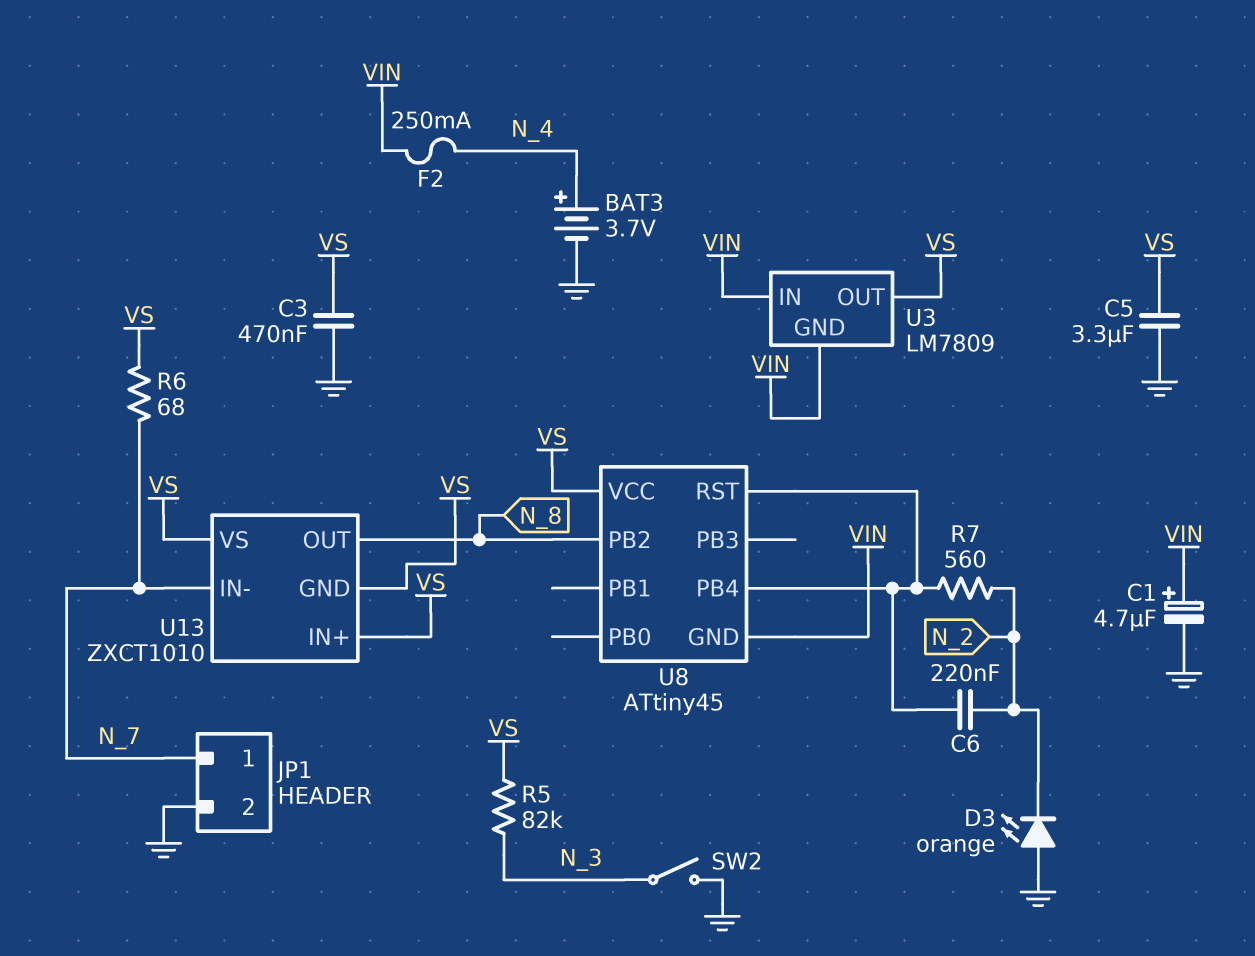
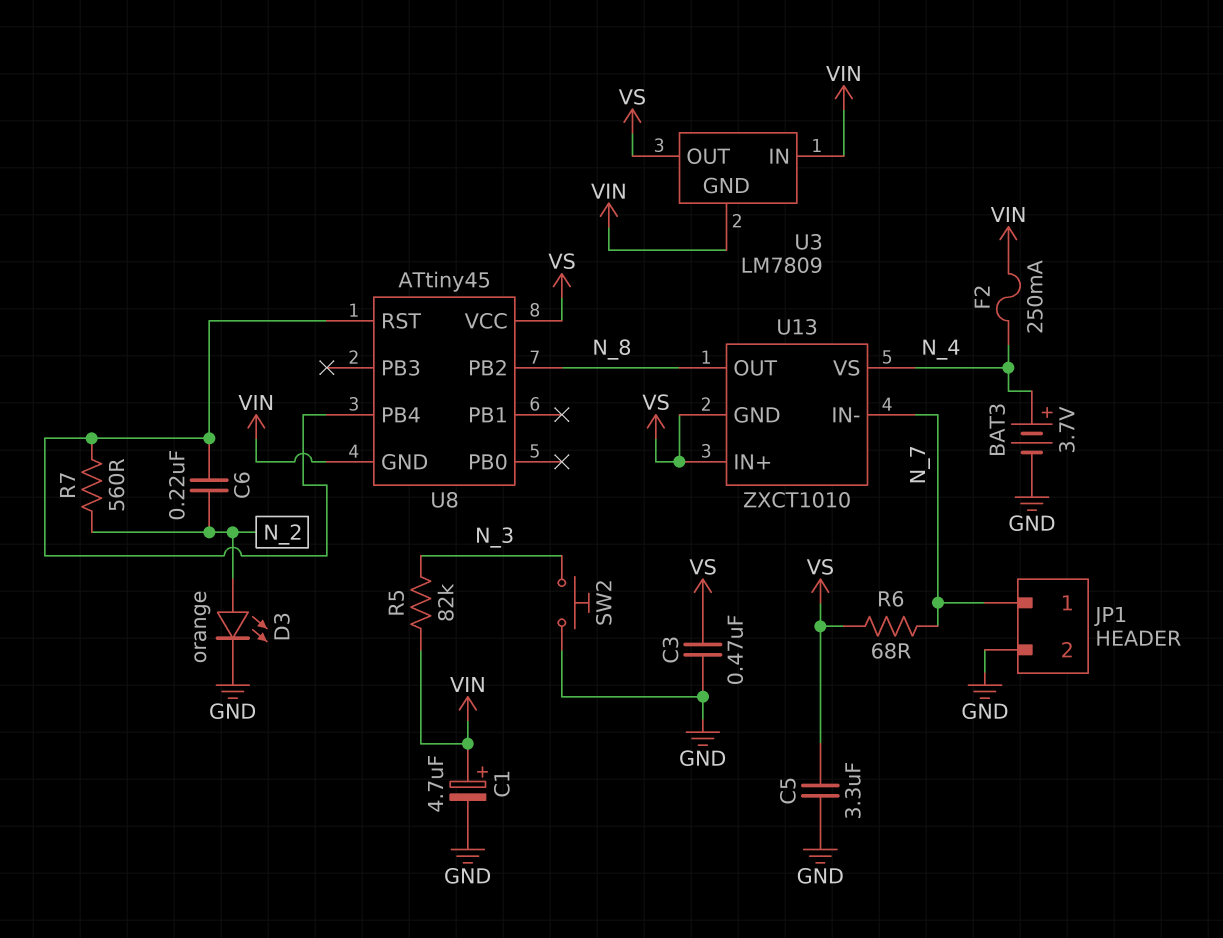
D3: LED orange (A GND, K N_2) -> LED orange (A N_2, K GND)
R5: 82k (N_3, VS) -> 82k (N_3, VIN)
SW2: switch (GND, N_3) -> button (GND, N_3)
U13 pin VS: VS -> N_4

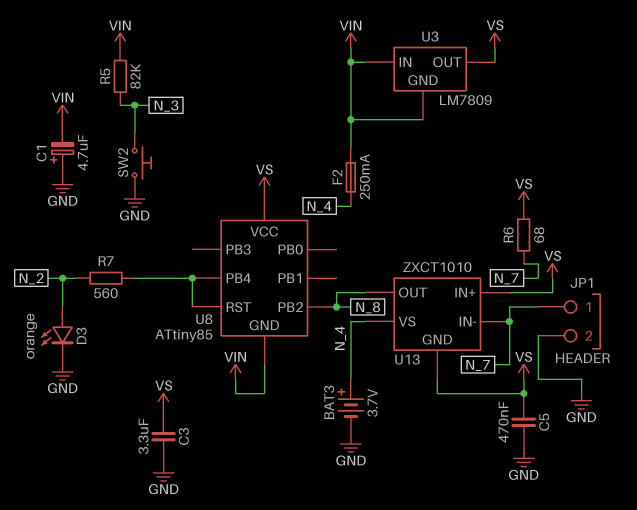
C1: 4.7uF (plus VIN, minus GND) -> 4.7uF (plus GND, minus VIN)
C3: 470nF (GND, VS) -> 3.3uF (GND, VS)
C5: 3.3uF (GND, VS) -> 470nF (GND, VS)
C6: 220nF (N_2, U8/PB4) -> none
U8: ATtiny45 -> ATtiny85

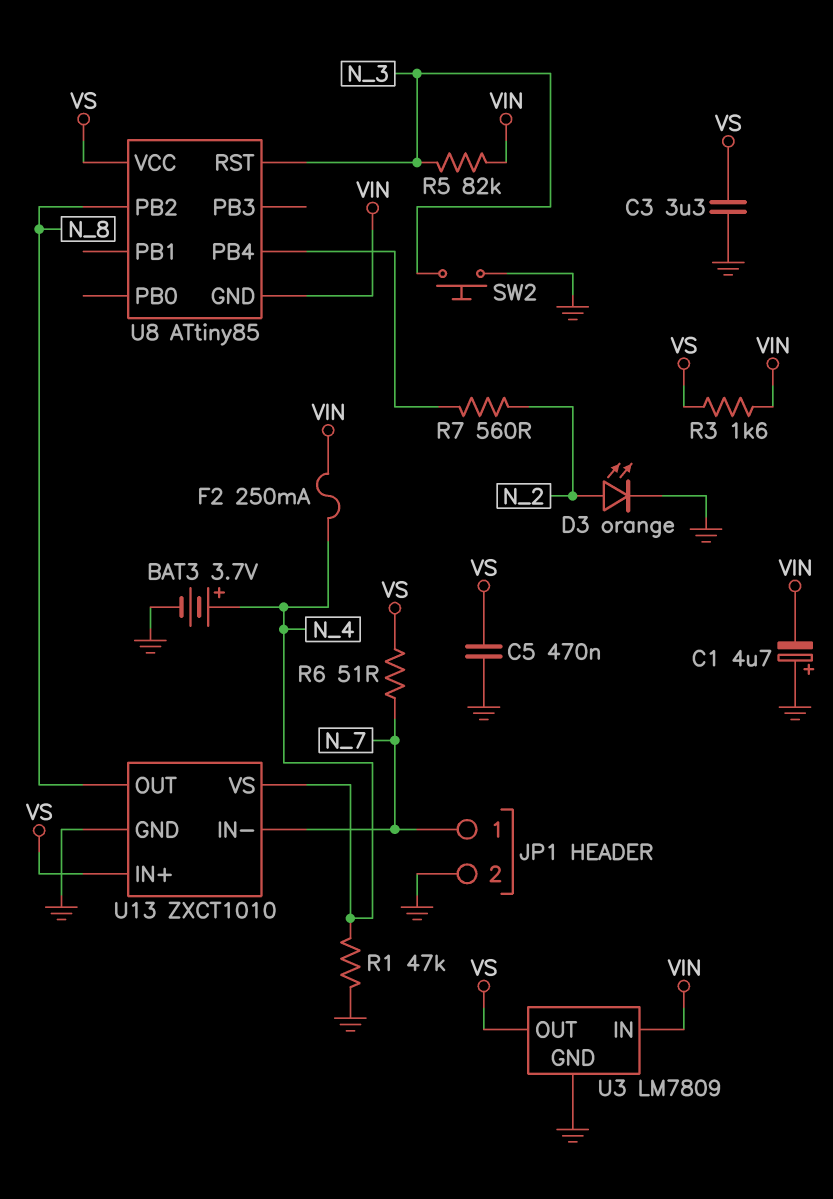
R1: none -> 47k (GND, N_4)
R3: none -> 1.6k (VIN, VS)
R6: 68 (N_7, VS) -> 51 (N_7, VS)
U3 pin GND: VIN -> GND
U8 pin RST: U8/PB4 -> N_3
U13 pin GND: VS -> GND

